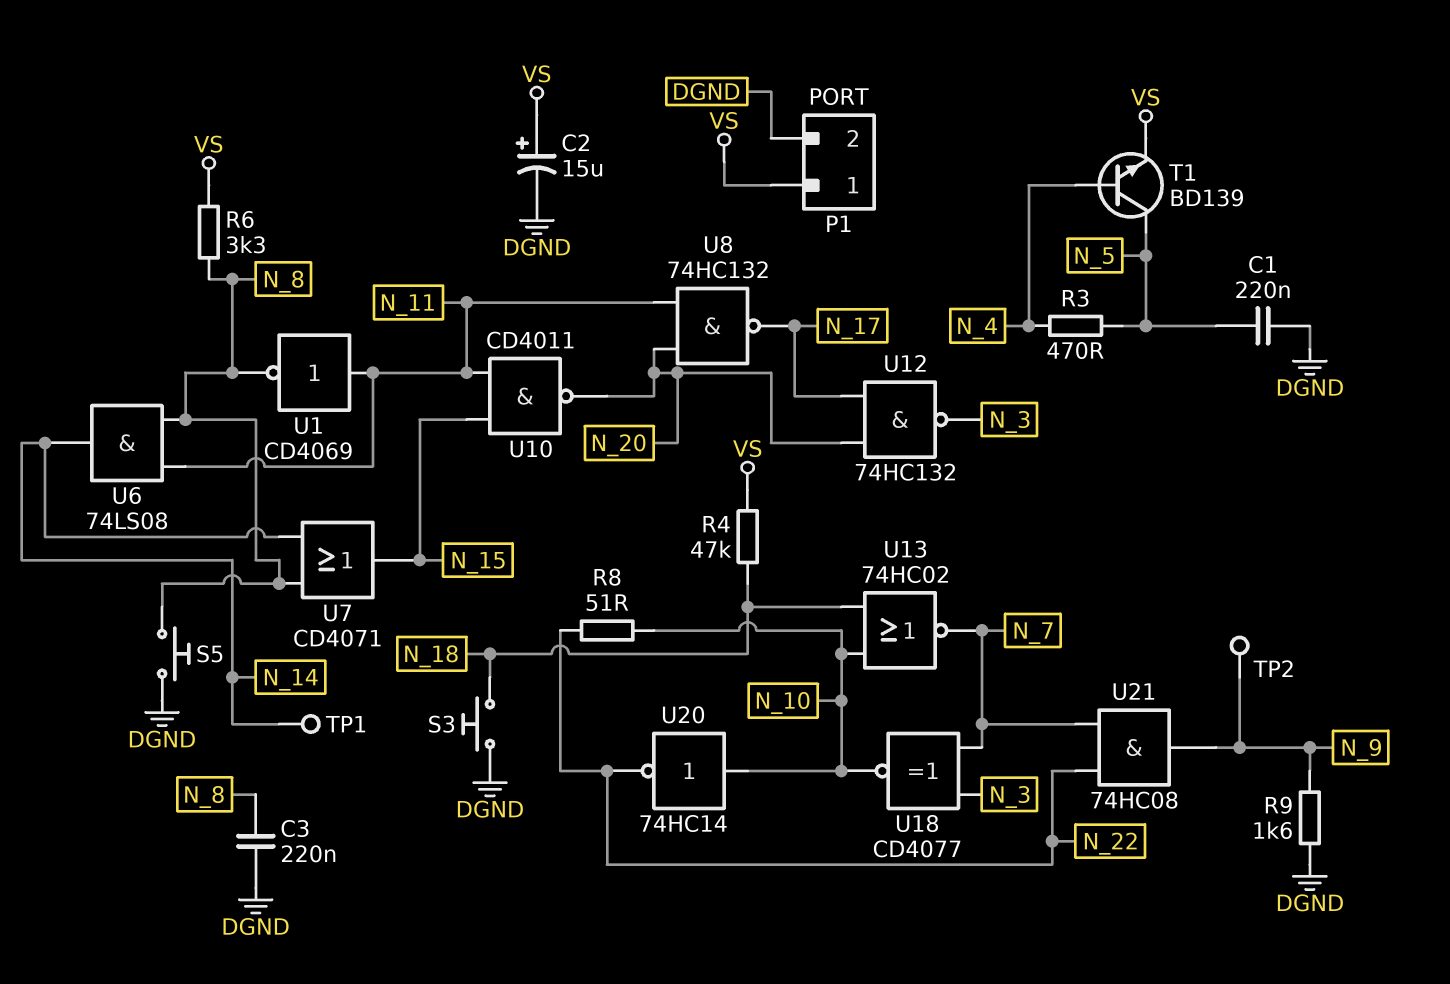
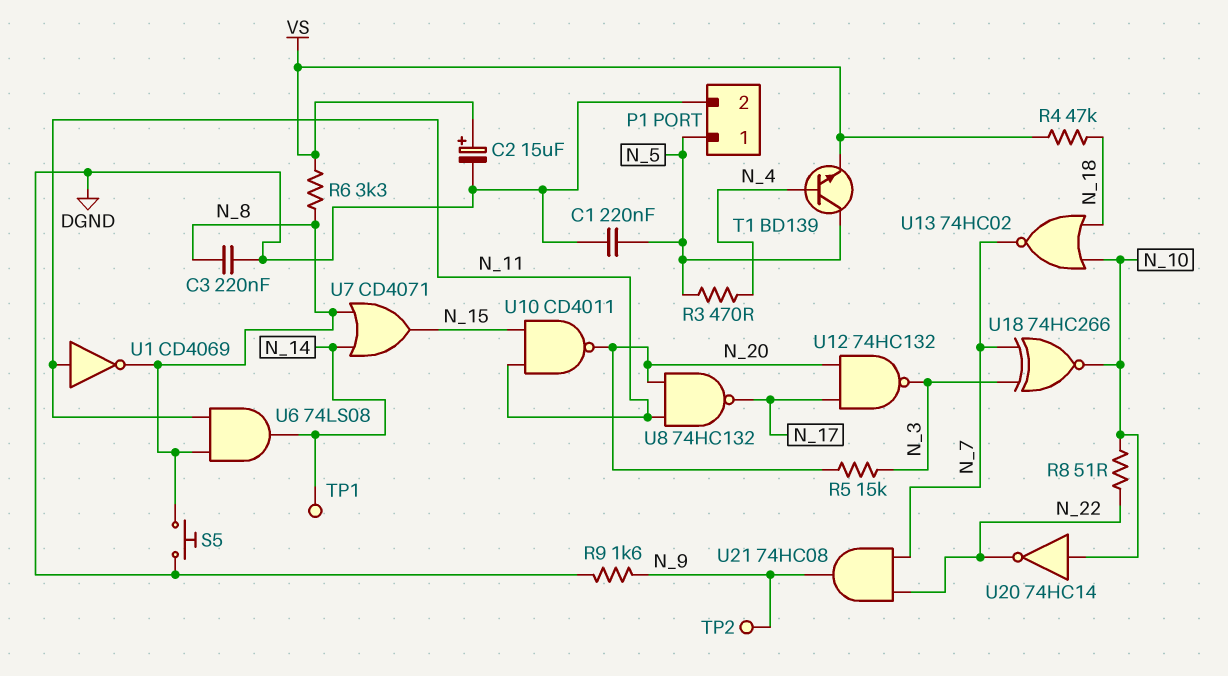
P1 pin 1: VS -> N_5
R5: none -> 15k (N_3, N_20)
S3: button (DGND, N_18) -> none
U18: XNOR CD4077 (in N_3, in N_7, out N_10) -> XNOR 74HC266 (in N_3, in N_7, out N_10)

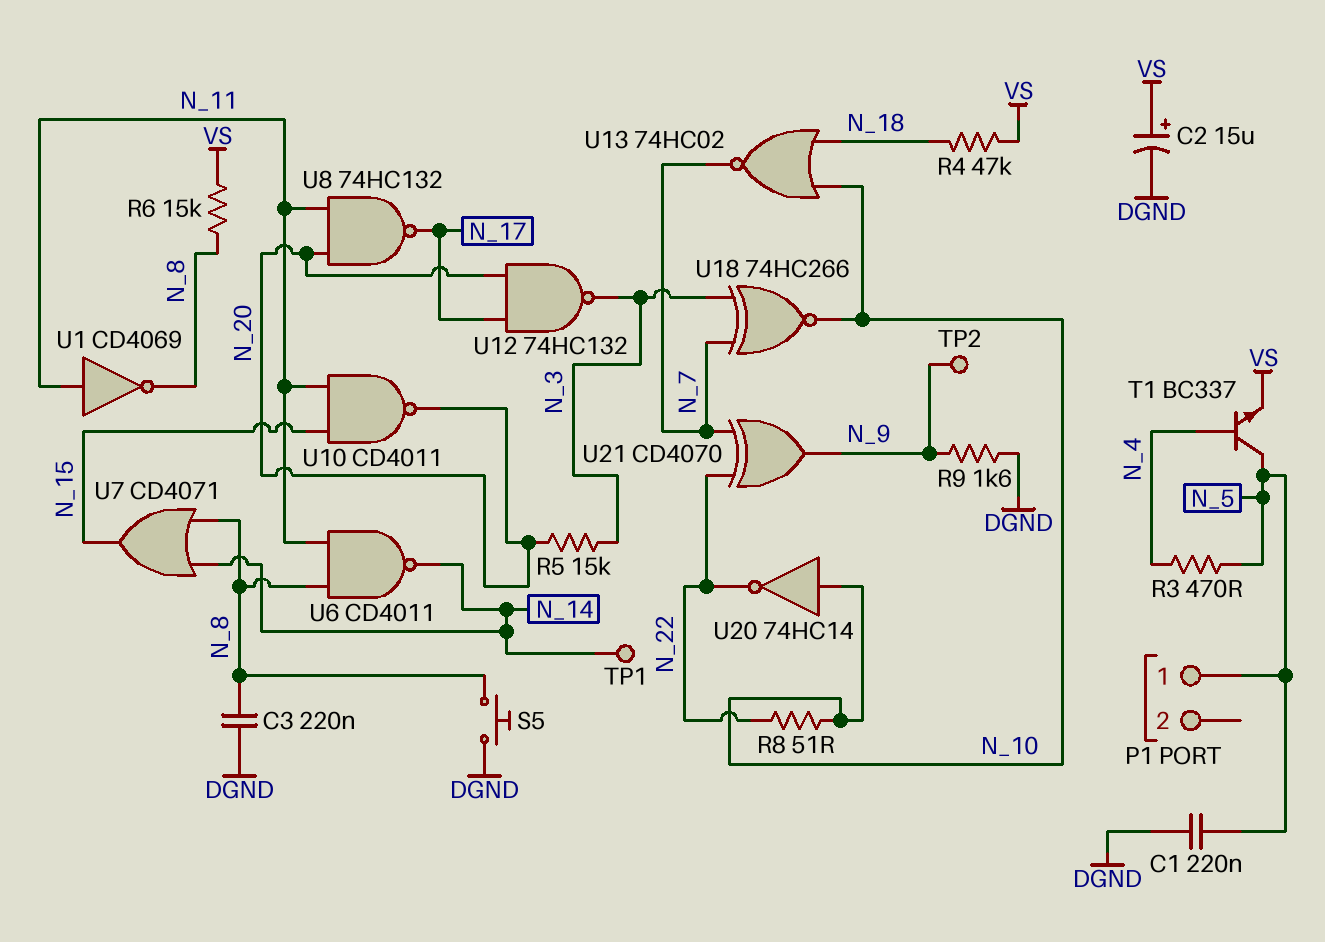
P1 pin 2: DGND -> none
R6: 3.3k (N_8, VS) -> 15k (N_8, VS)
T1: NPN BD139 (B N_4, C N_5, E VS) -> NPN BC337 (B N_4, C N_5, E VS)
U6: AND 74LS08 (in N_8, in N_11, out N_14) -> NAND CD4011 (in N_8, in N_11, out N_14)
U21: AND 74HC08 (in N_7, in N_22, out N_9) -> XOR CD4070 (in N_7, in N_22, out N_9)

